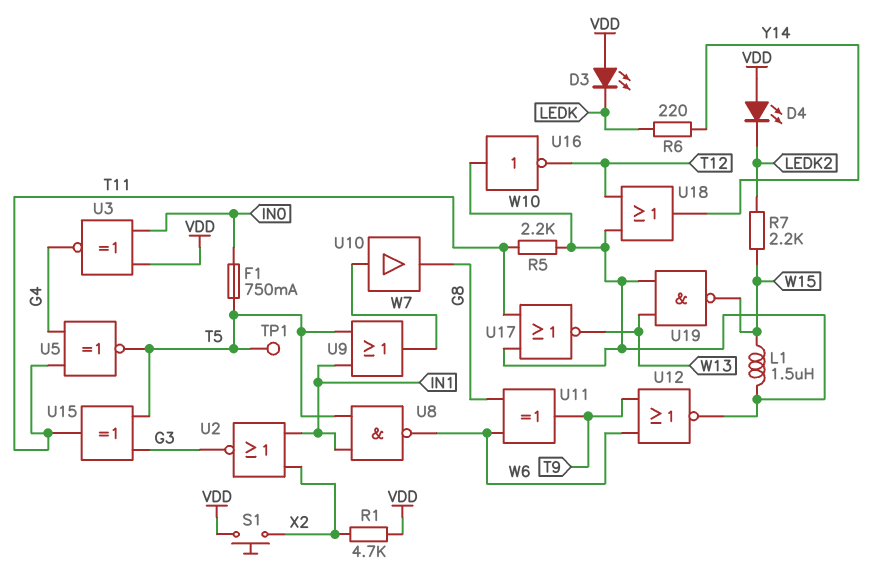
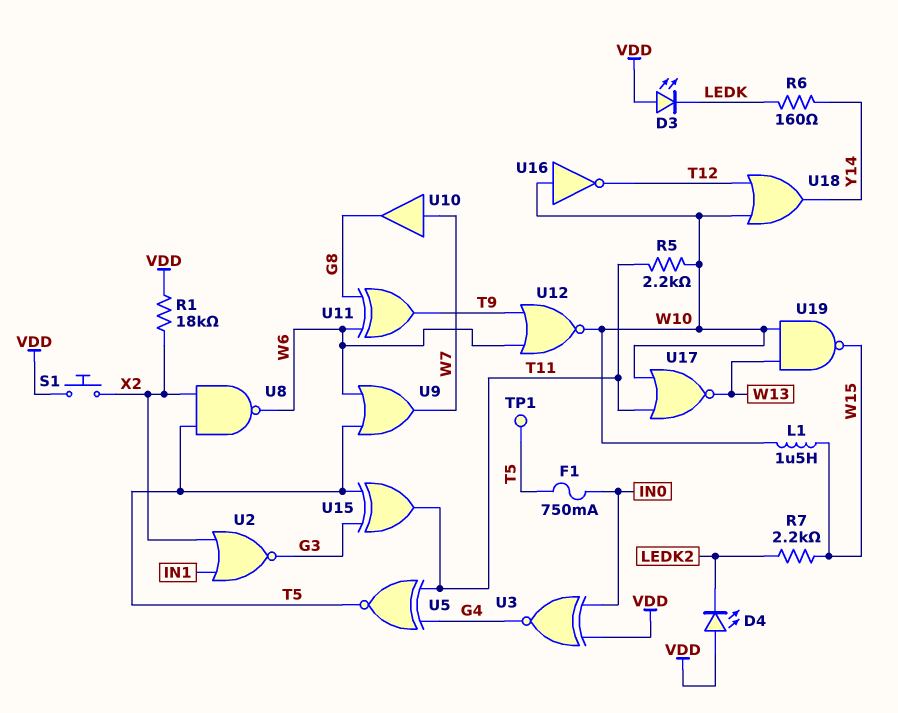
R1: 4.7k (VDD, X2) -> 18k (VDD, X2)
R6: 220 (LEDK, Y14) -> 160 (LEDK, Y14)
U8: NAND (in IN1, in T5, out W6) -> NAND (in T5, in X2, out W6)
U9: OR (in IN1, in T5, out W7) -> OR (in T5, in W6, out W7)

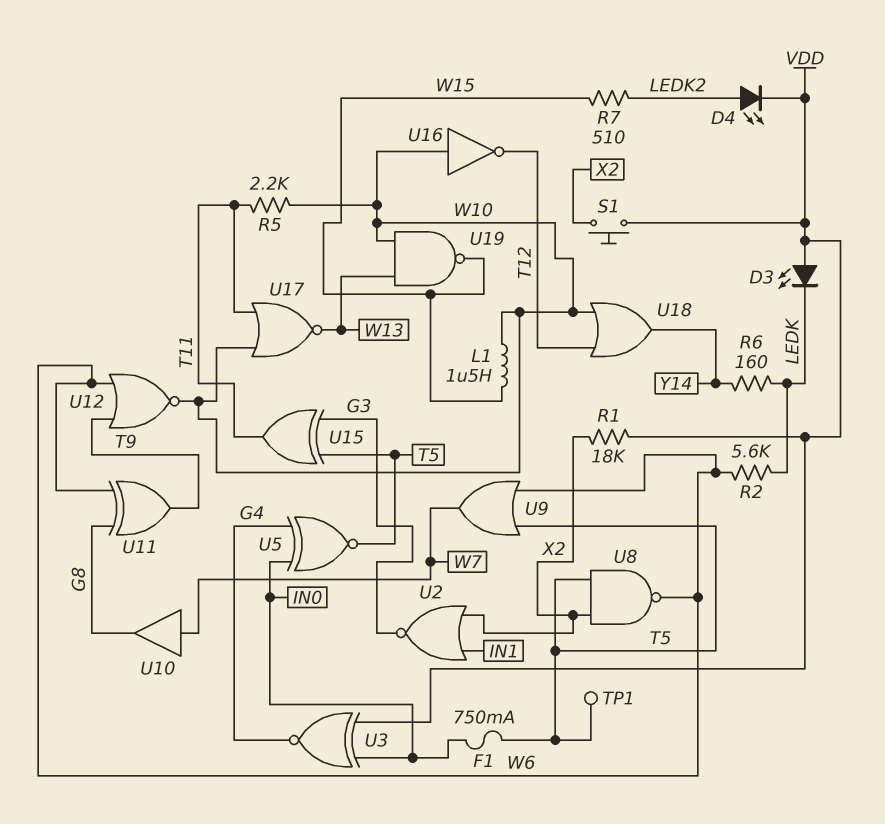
D4: LED (A VDD, K LEDK2) -> LED (A LEDK2, K VDD)
R2: none -> 5.6k (LEDK, W6)
R7: 2.2k (LEDK2, W15) -> 510 (LEDK2, W15)
U5: XNOR (in G4, in T11, out T5) -> XNOR (in G4, in IN0, out T5)

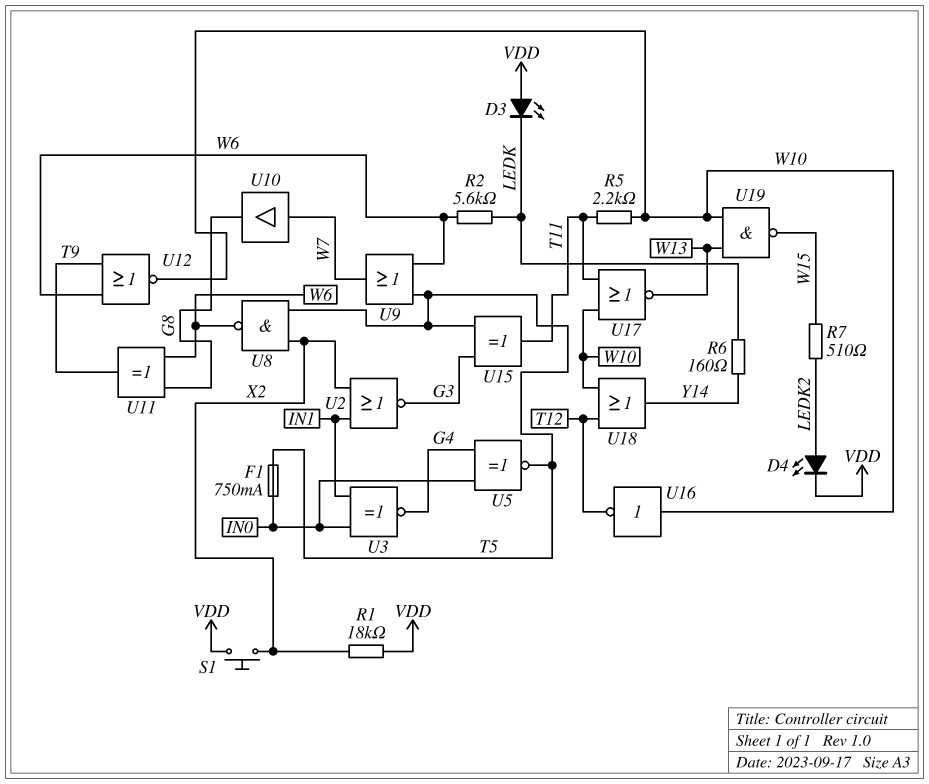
L1: 1.5uH (W10, W15) -> none
TP1: test point (T5) -> none
U3: XNOR (in IN0, in VDD, out G4) -> XNOR (in IN0, in IN1, out G4)

